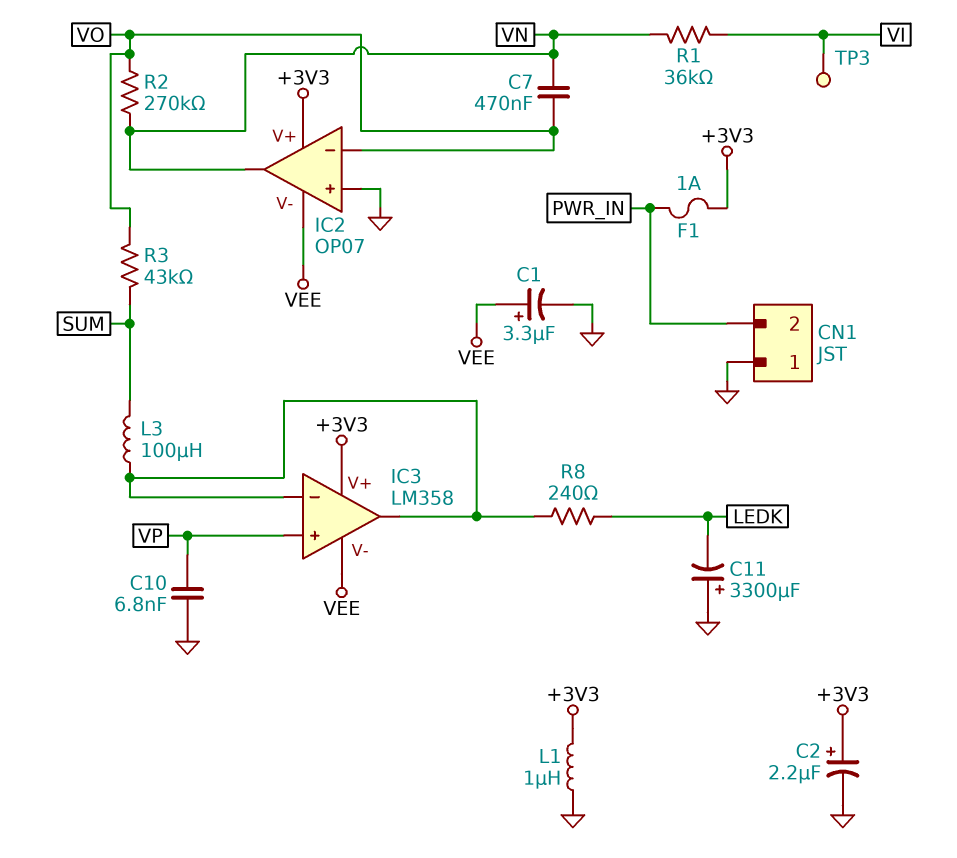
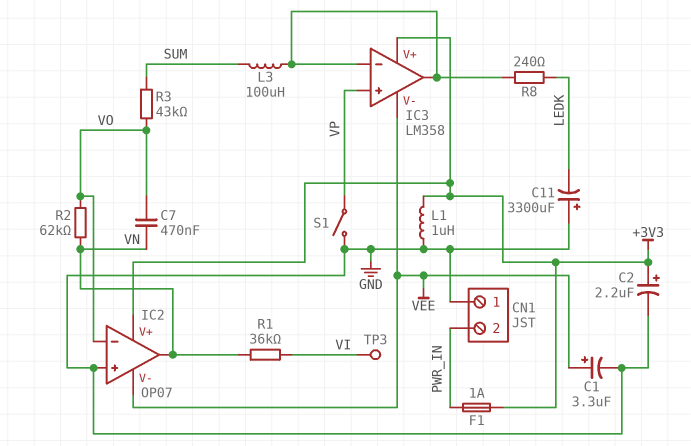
C10: 6.8nF (GND, VP) -> none
R2: 270k (VN, VO) -> 62k (VN, VO)
S1: none -> switch (GND, VP)

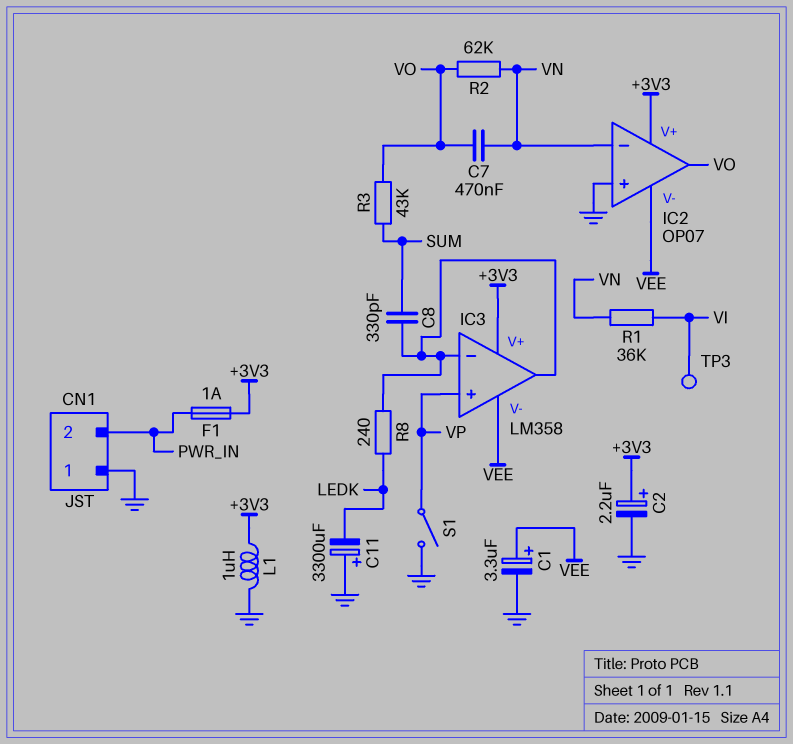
C8: none -> 330pF (IC3/in-, SUM)
IC2 pin in-: VO -> VN
IC2 pin out: VN -> VO
L3: 100uH (IC3/in-, SUM) -> none

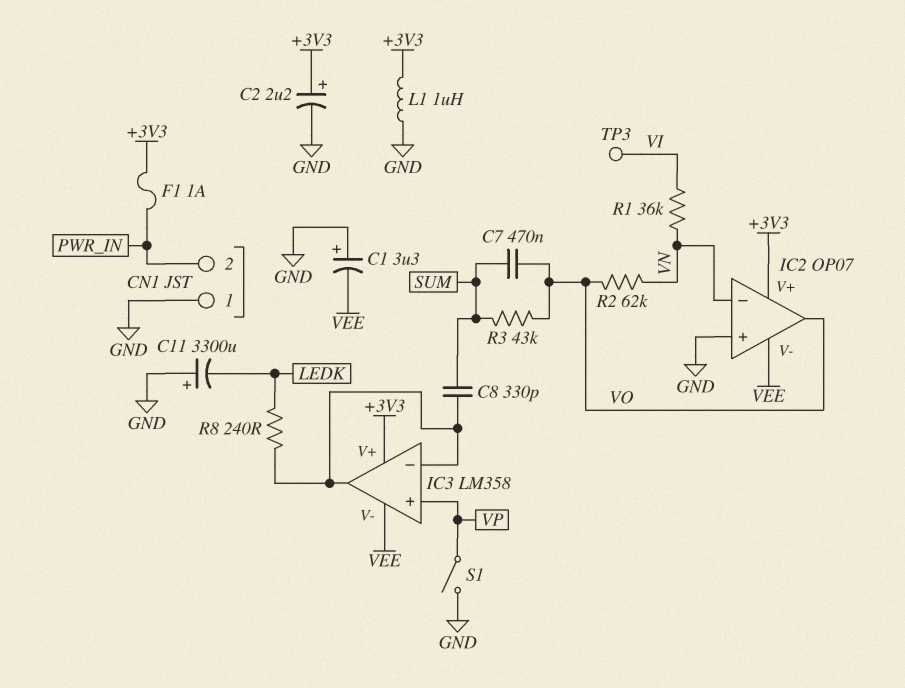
C1: 3.3uF (plus VEE, minus GND) -> 3.3uF (plus GND, minus VEE)
C7: 470nF (VN, VO) -> 470nF (SUM, VO)

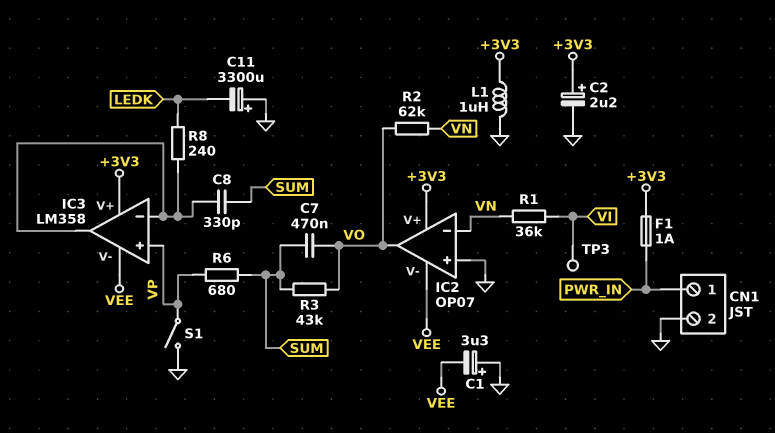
CN1 pin 1: GND -> PWR_IN
CN1 pin 2: PWR_IN -> GND
R6: none -> 680 (SUM, VP)

